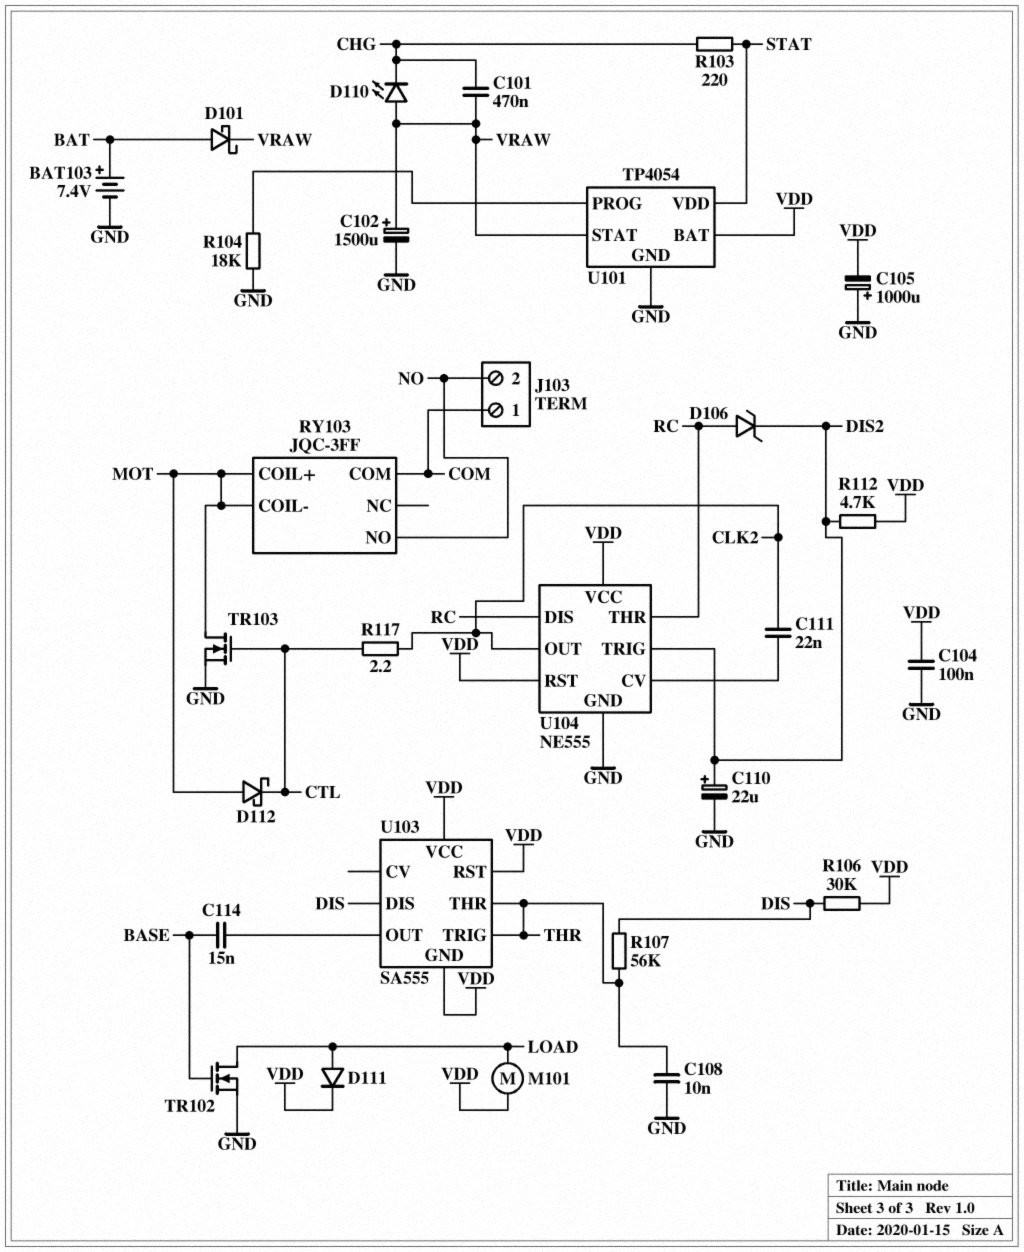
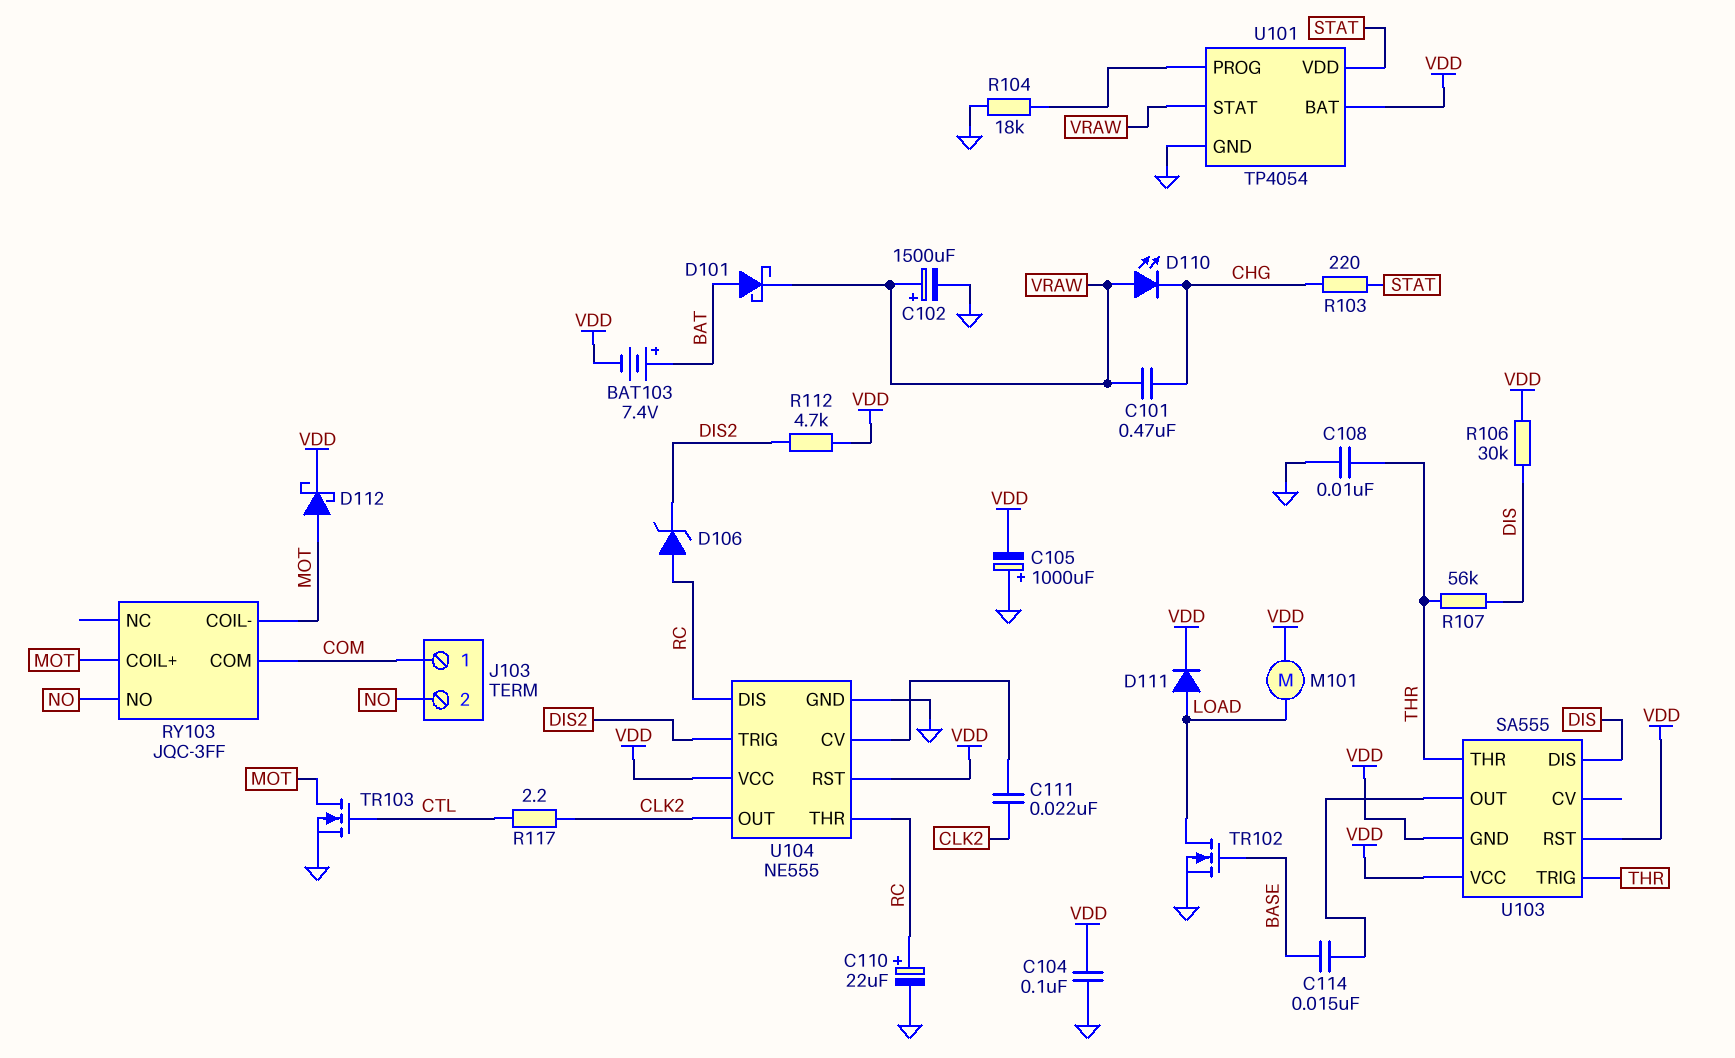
BAT103: 7.4V (plus BAT, minus GND) -> 7.4V (plus BAT, minus VDD)
C110: 22uF (plus DIS2, minus GND) -> 22uF (plus RC, minus GND)
D112: schottky (A MOT, K CTL) -> schottky (A MOT, K VDD)

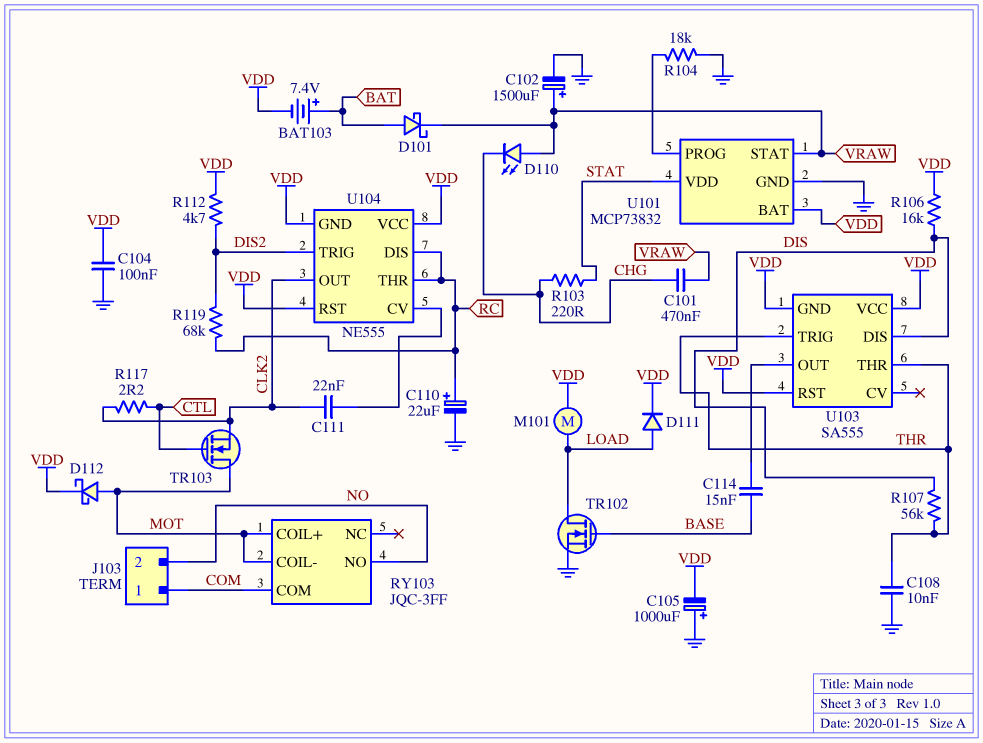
D106: zener (A RC, K DIS2) -> none
R106: 30k (DIS, VDD) -> 16k (DIS, VDD)
R119: none -> 68k (DIS2, RC)
TR103: NMOS (G CTL, D MOT, S GND) -> NMOS (G CTL, D MOT, S CLK2)
U101: TP4054 -> MCP73832
U104 pin GND: GND -> VDD

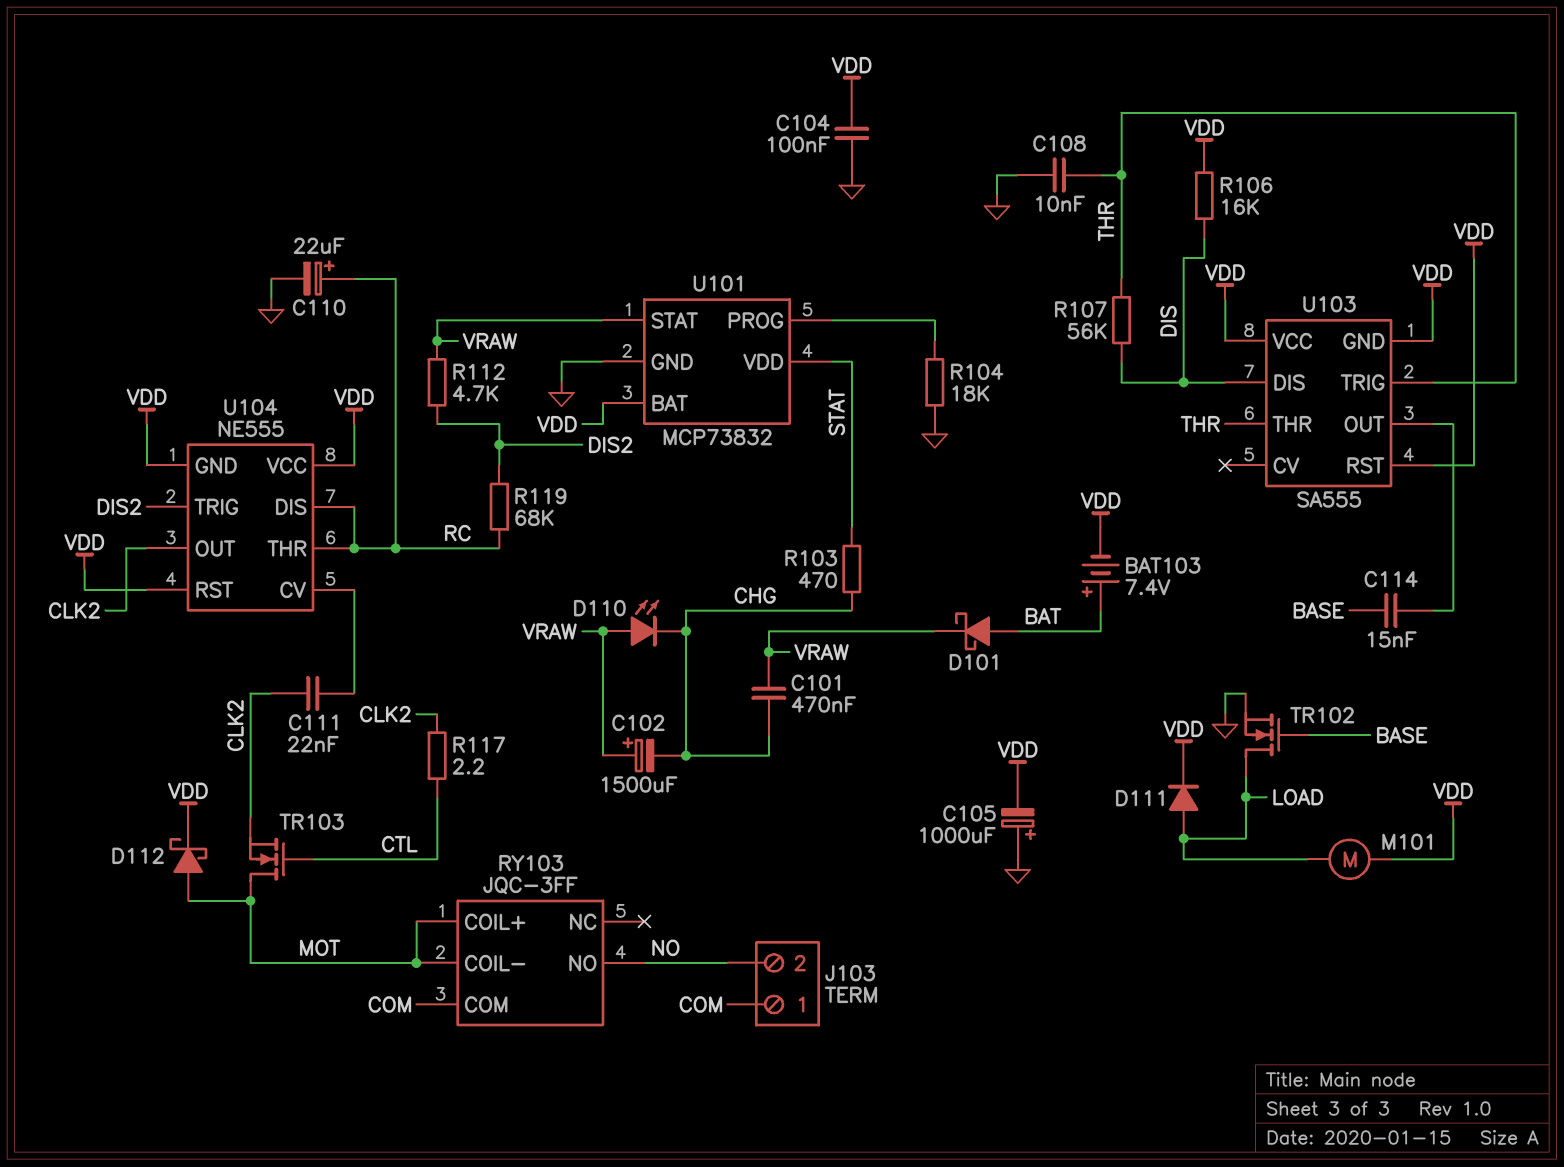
C102: 1500uF (plus VRAW, minus GND) -> 1500uF (plus VRAW, minus CHG)
R103: 220 (CHG, STAT) -> 470 (CHG, STAT)
R112: 4.7k (DIS2, VDD) -> 4.7k (DIS2, VRAW)

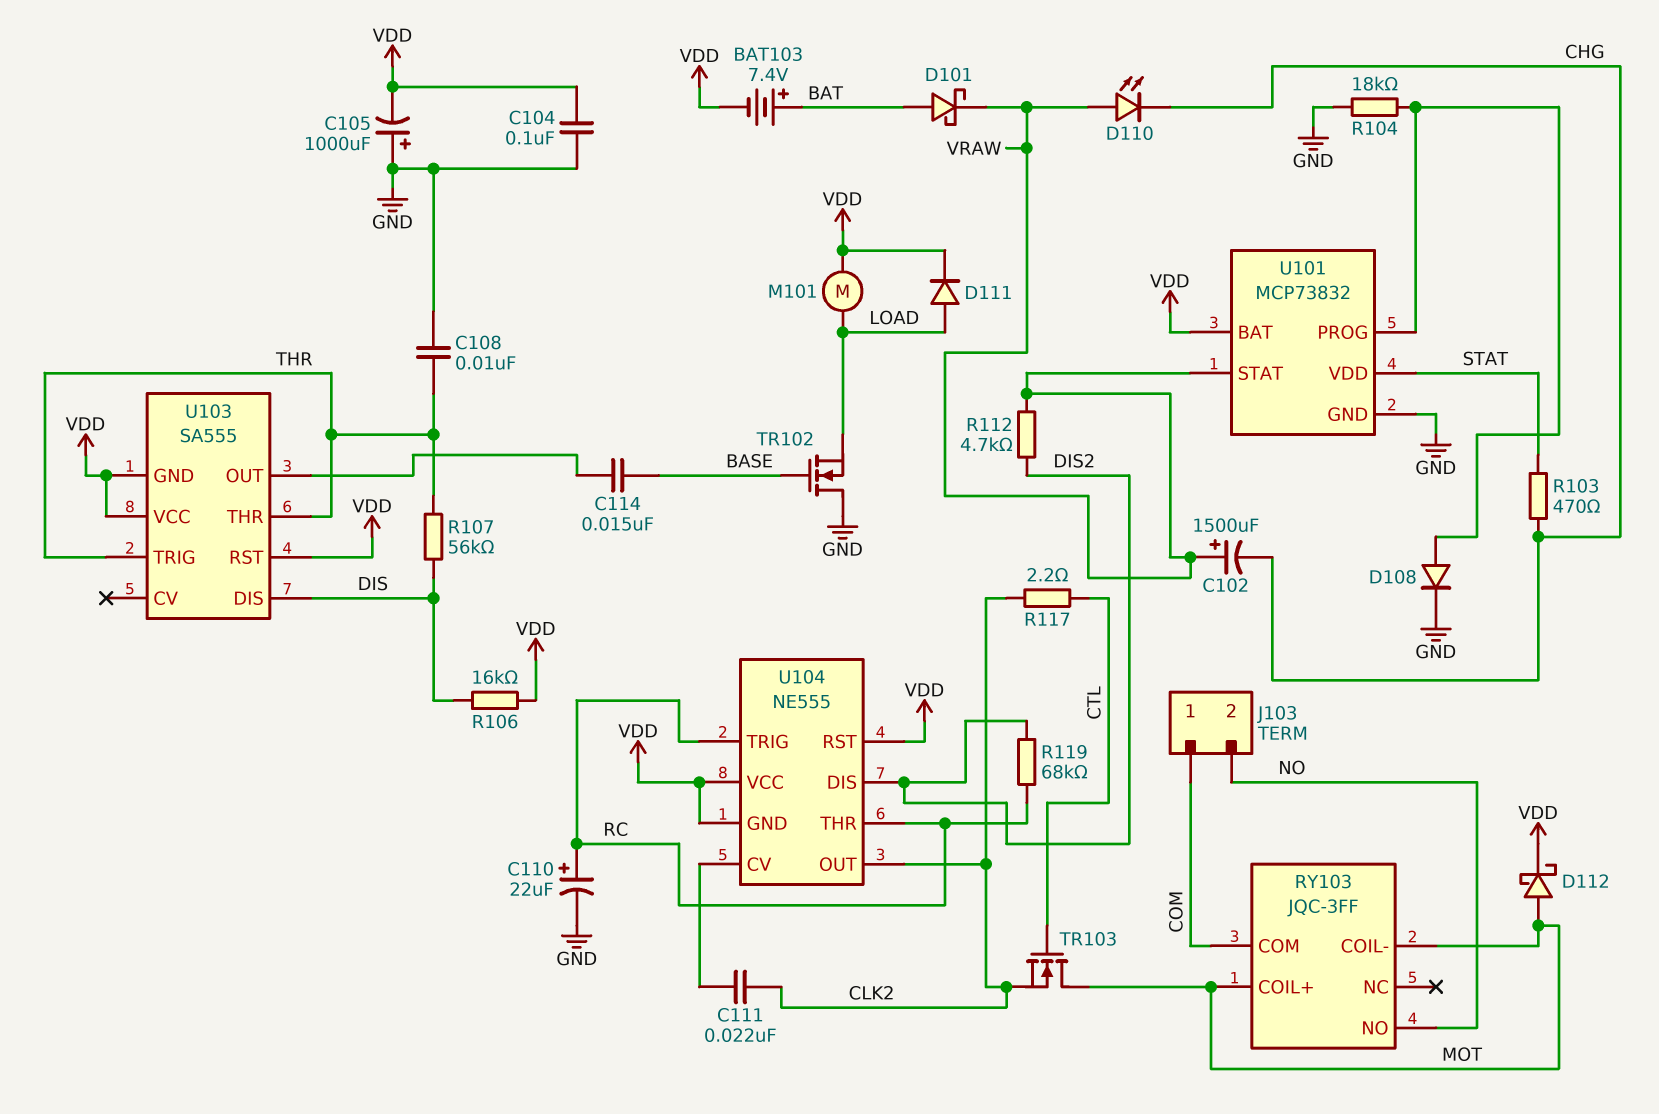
C101: 470nF (CHG, VRAW) -> none
D108: none -> diode (A U101/PROG, K GND)
TR102: NMOS (G BASE, D LOAD, S GND) -> NMOS (G BASE, D GND, S LOAD)
U104 pin DIS: RC -> DIS2
U104 pin TRIG: DIS2 -> RC

